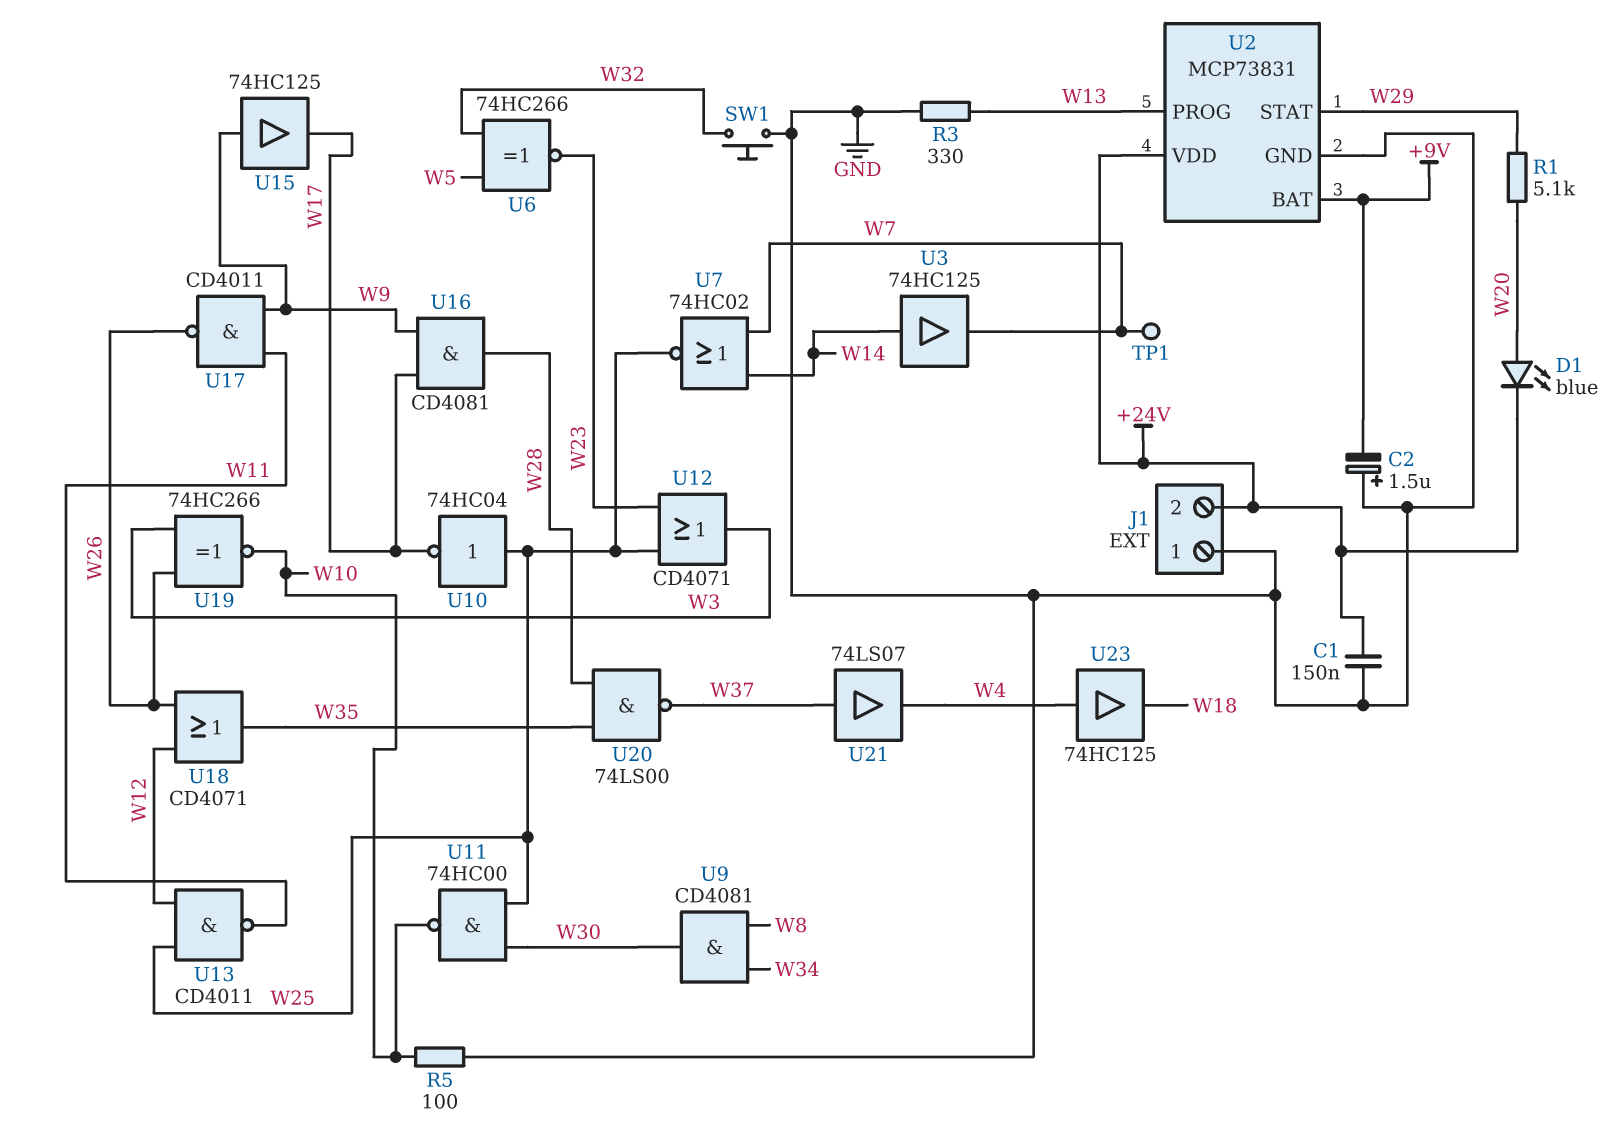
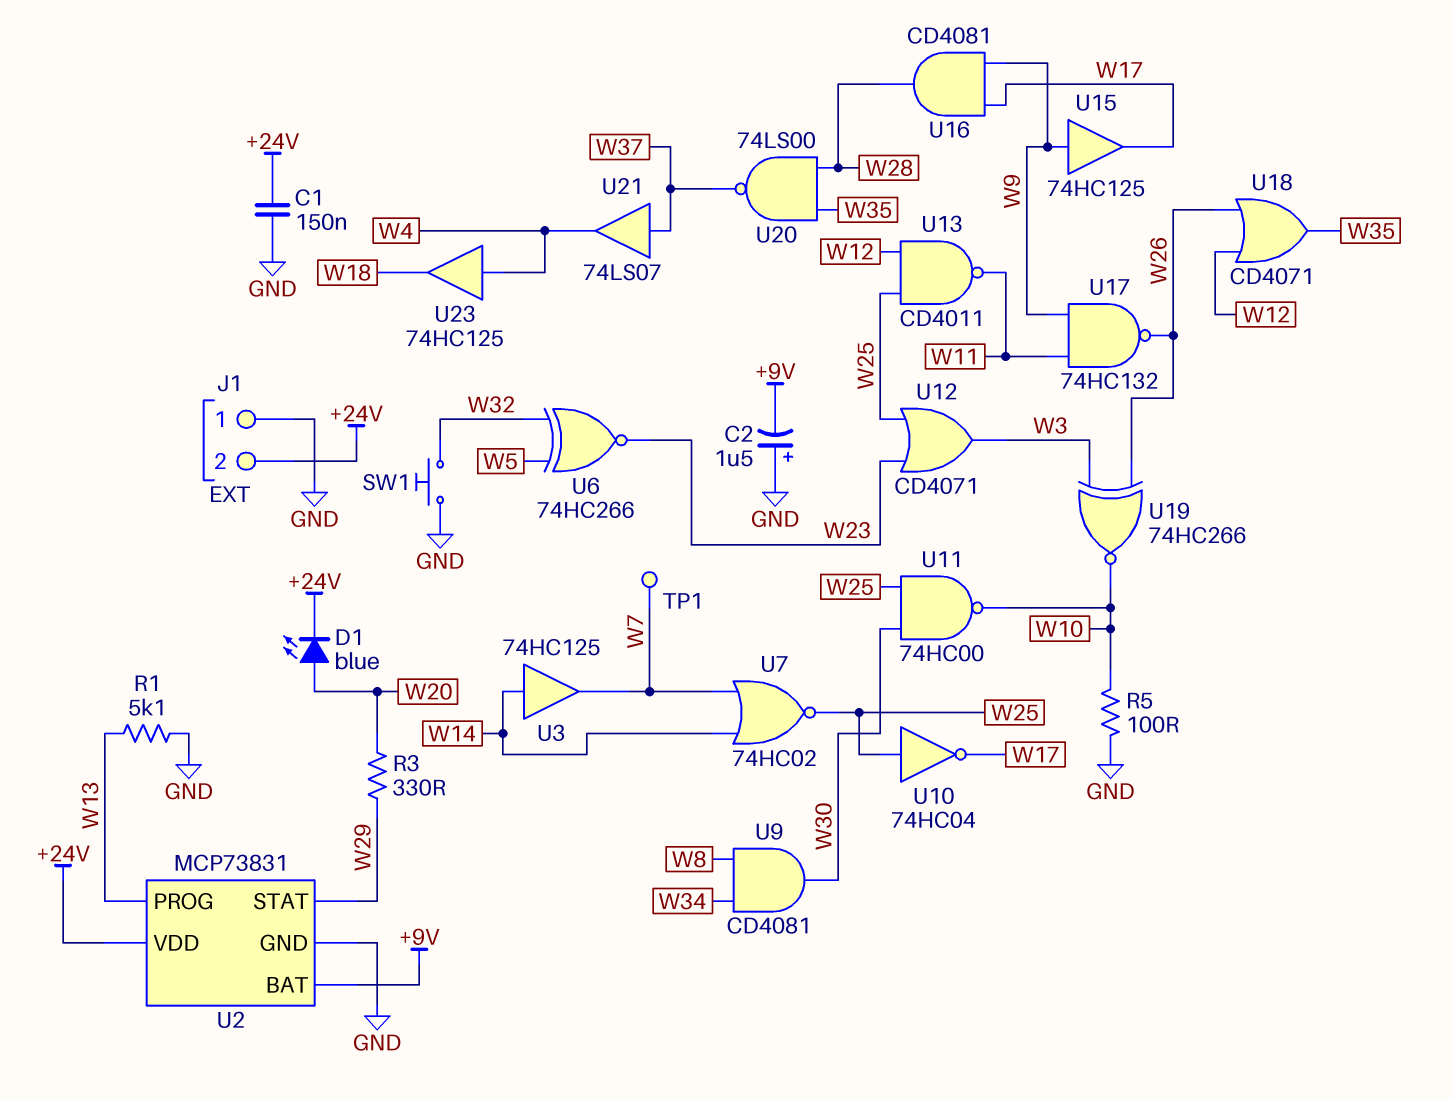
R1: 5.1k (W20, W29) -> 5.1k (GND, W13)
R3: 330 (GND, W13) -> 330 (W20, W29)
U17: NAND CD4011 (in W9, in W11, out W26) -> NAND 74HC132 (in W9, in W11, out W26)

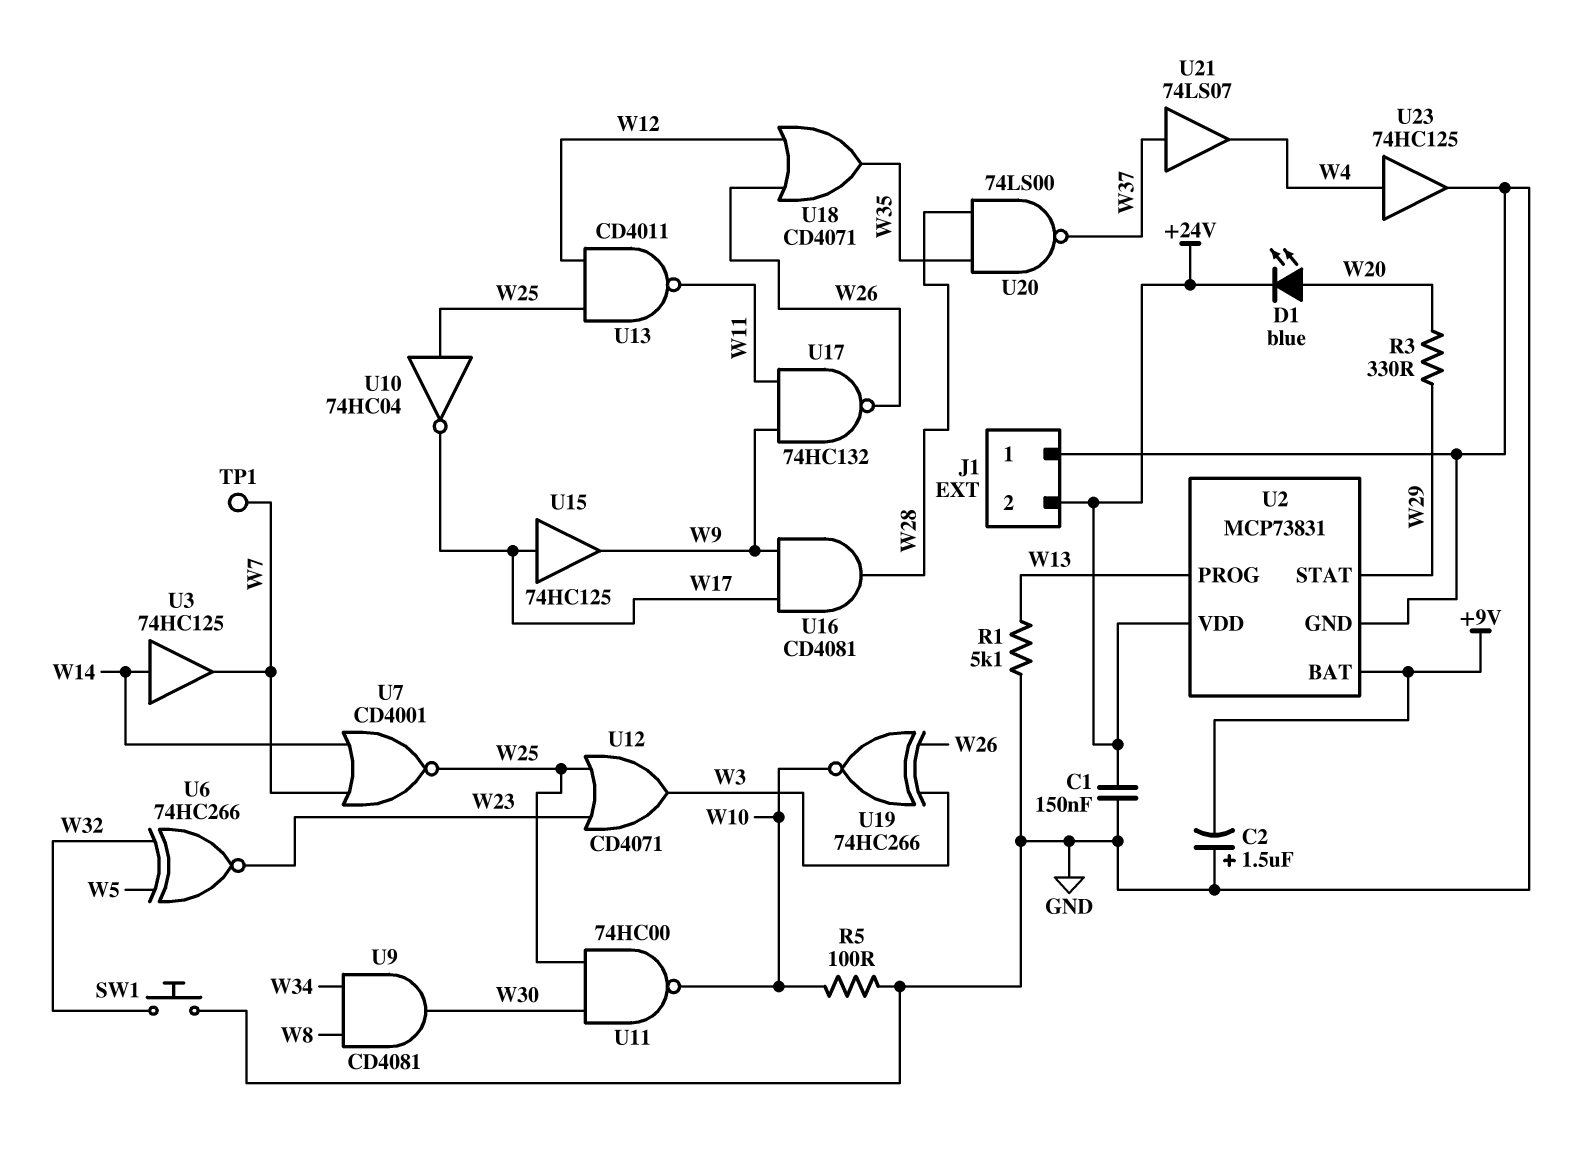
U7: NOR 74HC02 (in W7, in W14, out W25) -> NOR CD4001 (in W7, in W14, out W25)
U15: buffer 74HC125 (in W9, out W17) -> buffer 74HC125 (in W17, out W9)
U23: buffer 74HC125 (in W4, out W18) -> buffer 74HC125 (in W4, out GND)

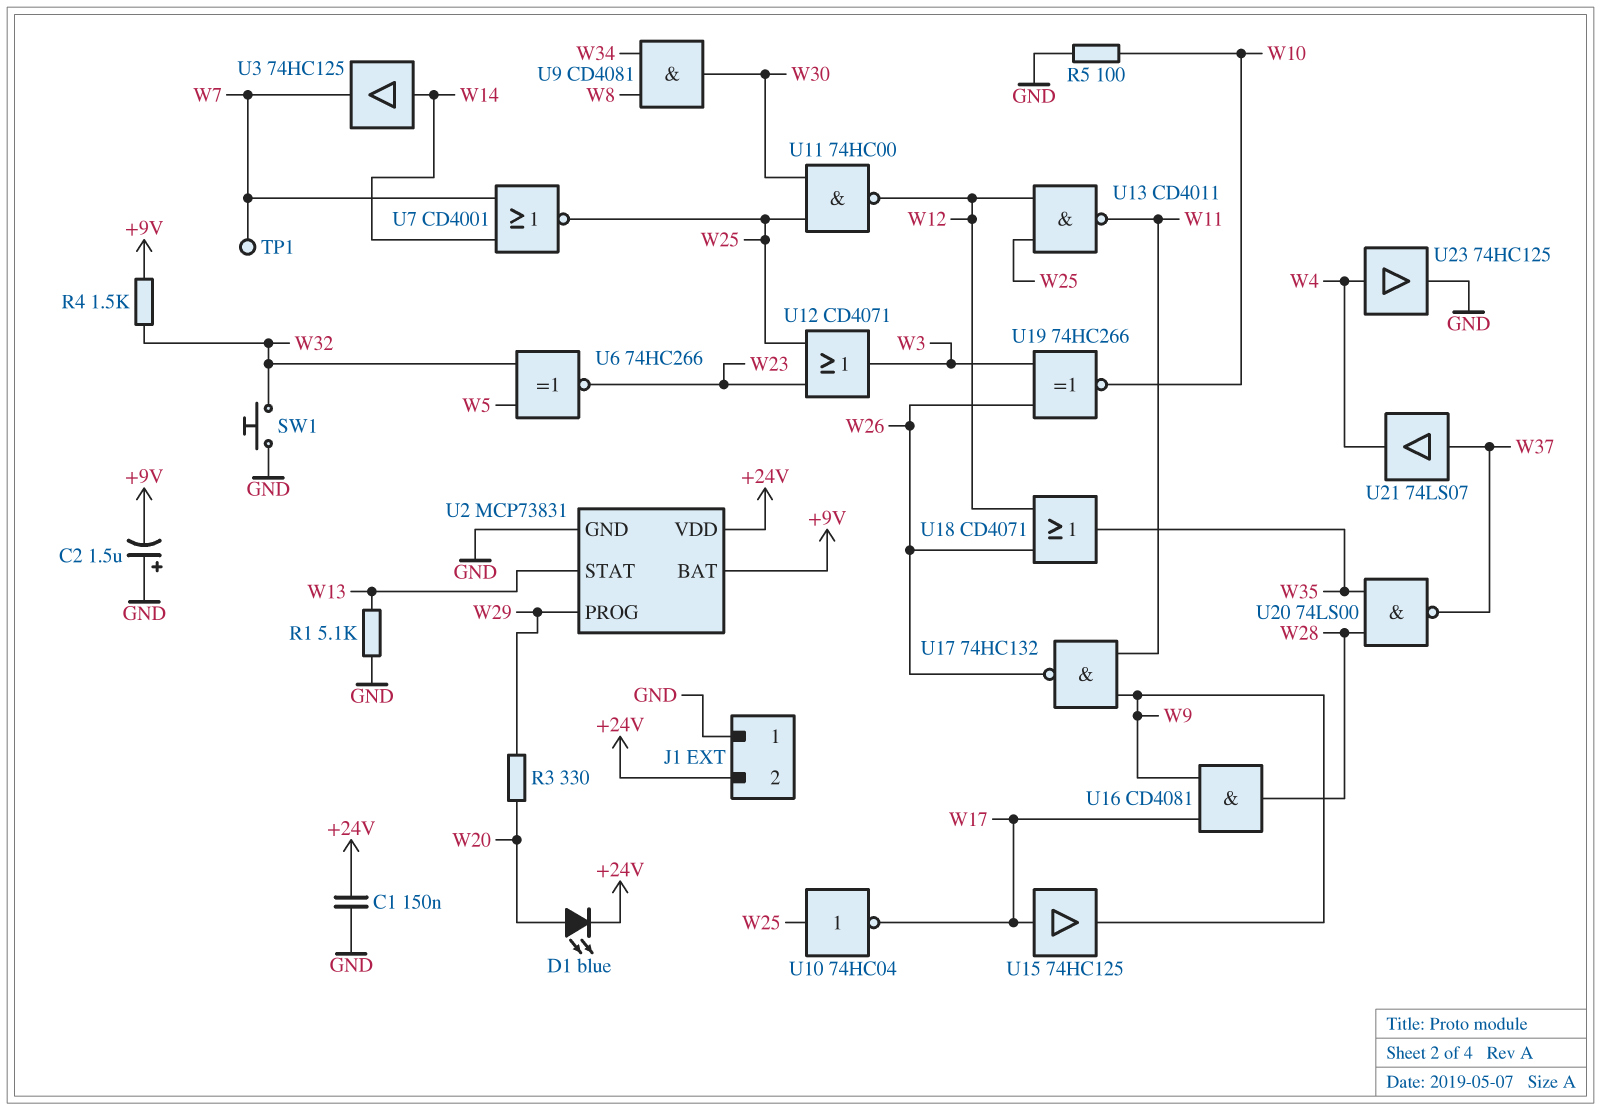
R4: none -> 1.5k (+9V, W32)
U2 pin PROG: W13 -> W29
U2 pin STAT: W29 -> W13
U11: NAND 74HC00 (in W25, in W30, out W10) -> NAND 74HC00 (in W25, in W30, out W12)

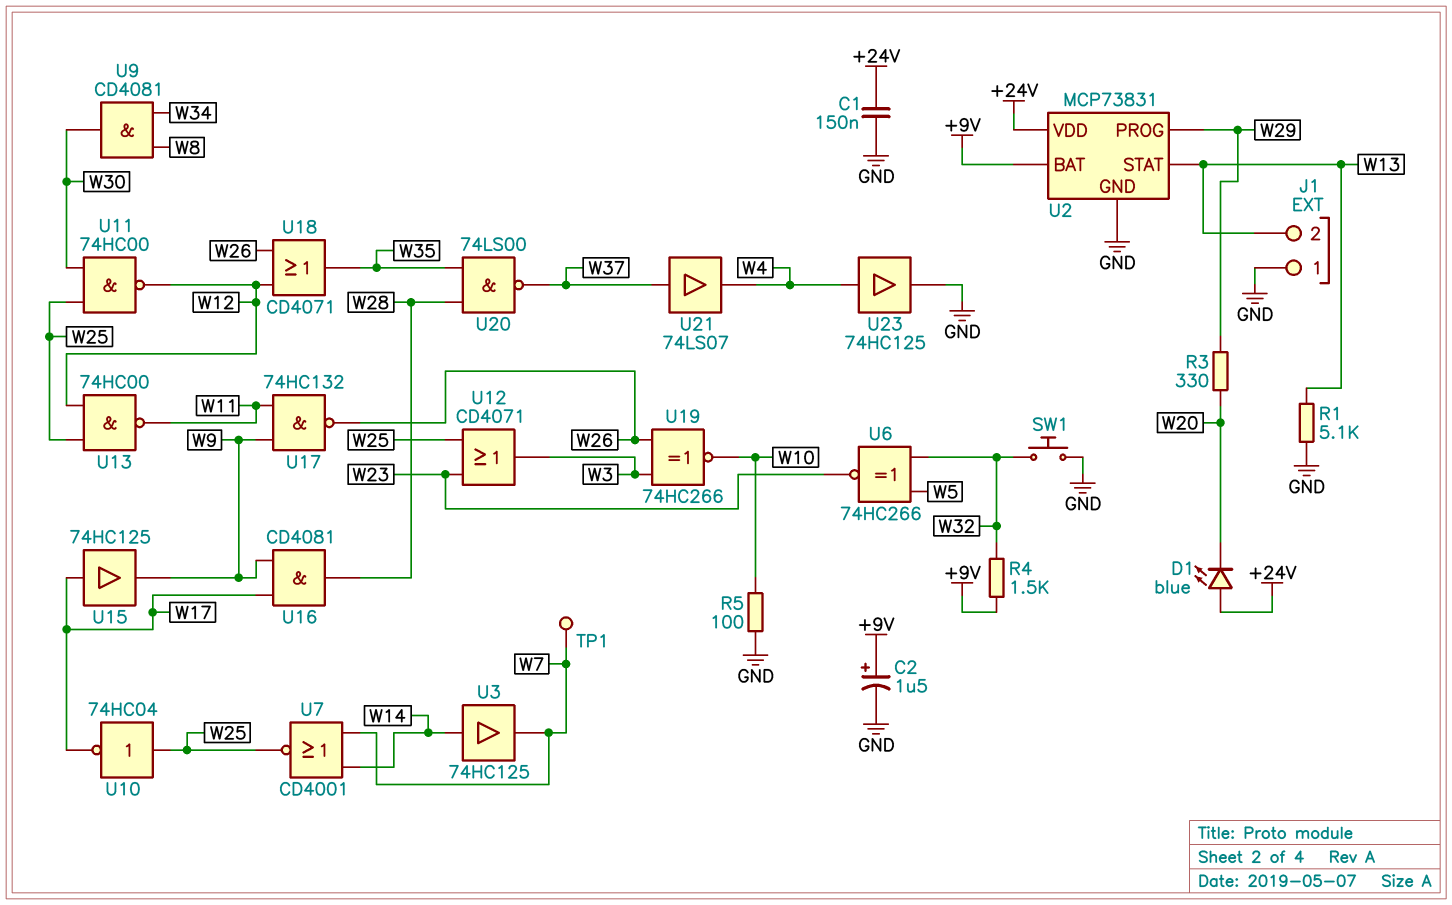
C2: 1.5uF (plus GND, minus +9V) -> 1.5uF (plus +9V, minus GND)
D1: LED blue (A W20, K +24V) -> LED blue (A +24V, K W20)
J1 pin 2: +24V -> W13
U13: NAND CD4011 (in W12, in W25, out W11) -> NAND 74HC00 (in W12, in W25, out W11)

